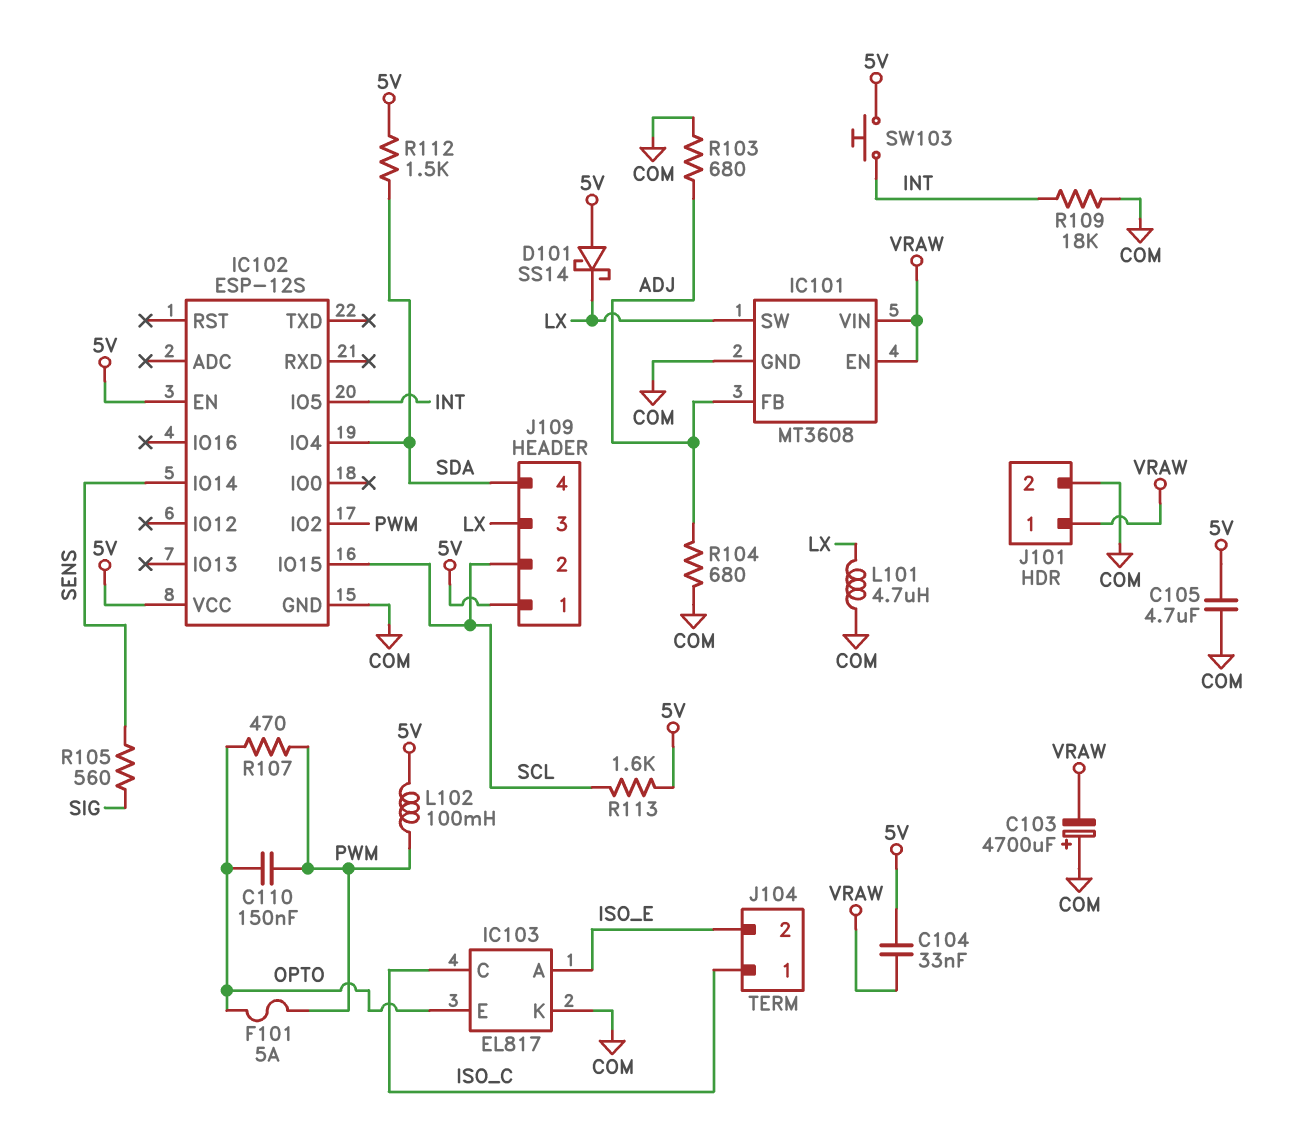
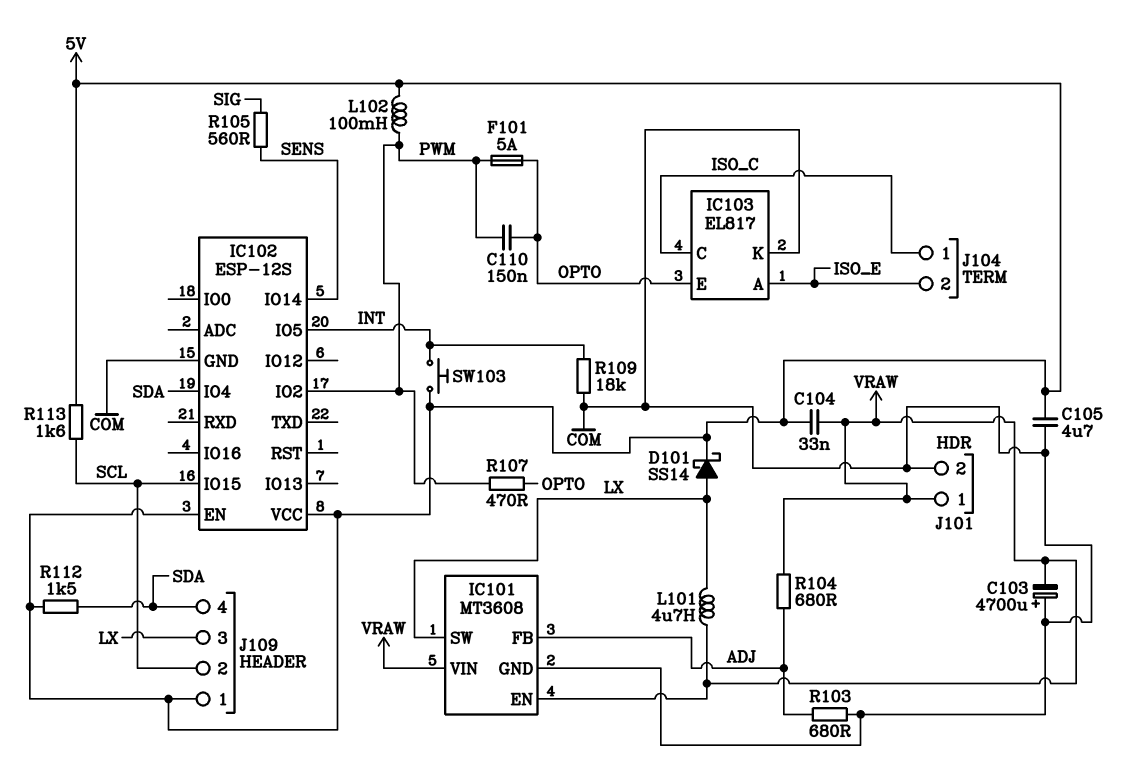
D101: schottky SS14 (A 5V, K LX) -> schottky SS14 (A LX, K 5V)
L101: 4.7uH (COM, LX) -> 4.7uH (LX, VRAW)
R104: 680 (ADJ, COM) -> 680 (ADJ, VRAW)

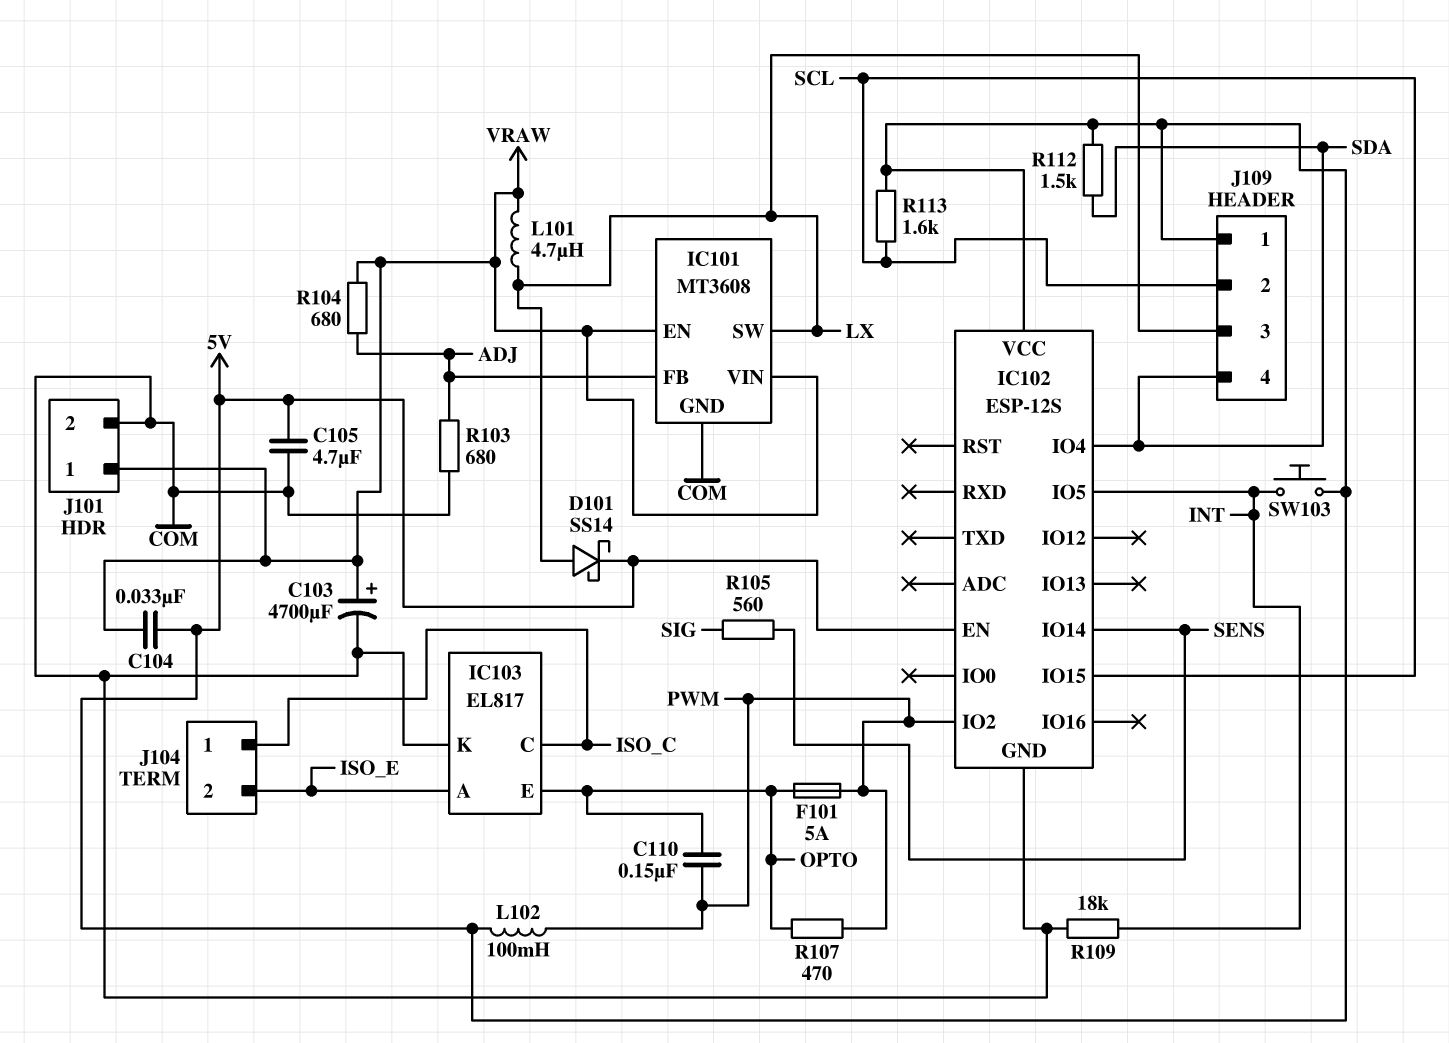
C103: 4700uF (plus COM, minus VRAW) -> 4700uF (plus VRAW, minus COM)

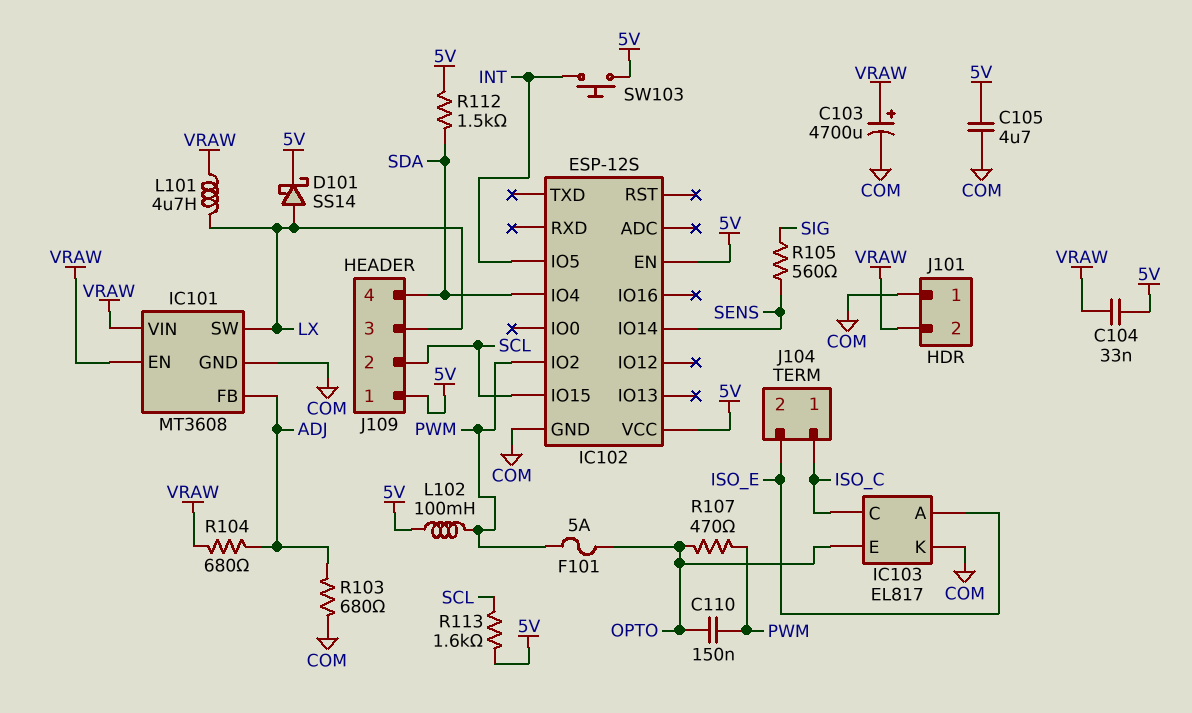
J101 pin 1: VRAW -> COM
J101 pin 2: COM -> VRAW
R109: 18k (COM, INT) -> none

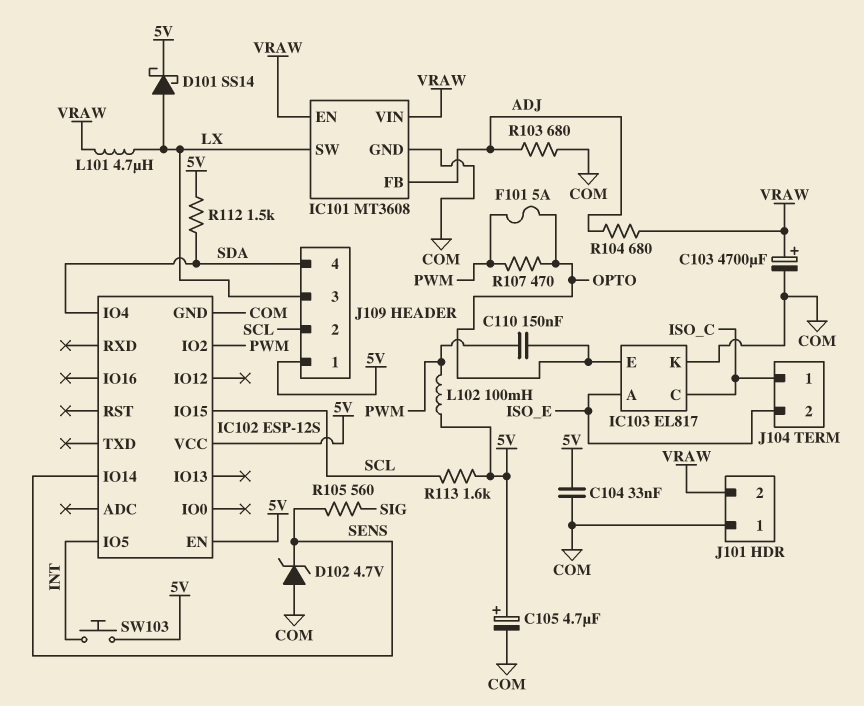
C104: 33nF (5V, VRAW) -> 33nF (5V, COM)
C105: 4.7uF (5V, COM) -> 4.7uF (plus 5V, minus COM)
D102: none -> zener 4.7V (A COM, K SENS)

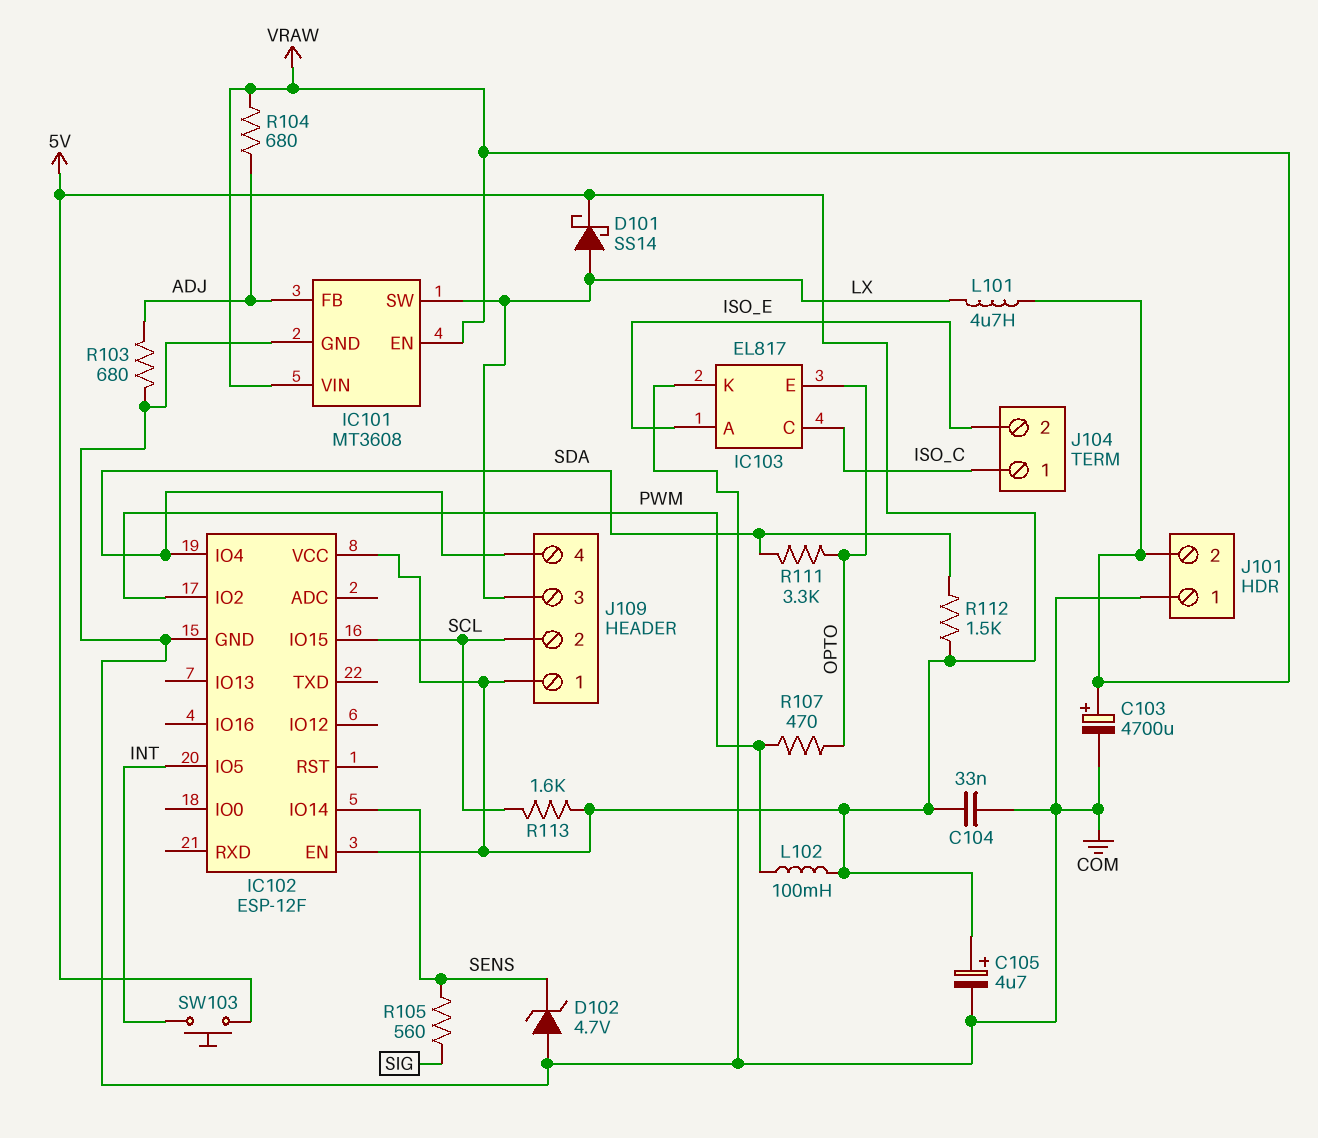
C110: 150nF (OPTO, PWM) -> none
F101: 5A (OPTO, PWM) -> none
IC102: ESP-12S -> ESP-12F
R111: none -> 3.3k (OPTO, SDA)

